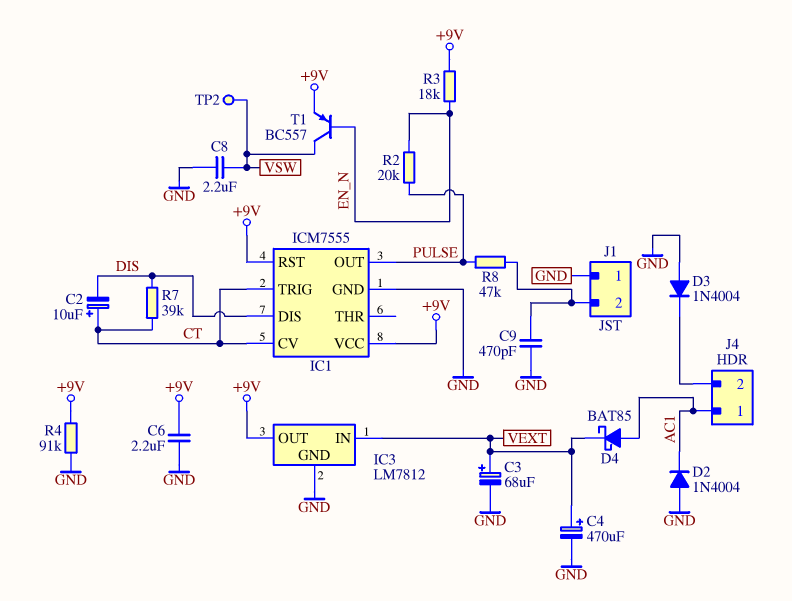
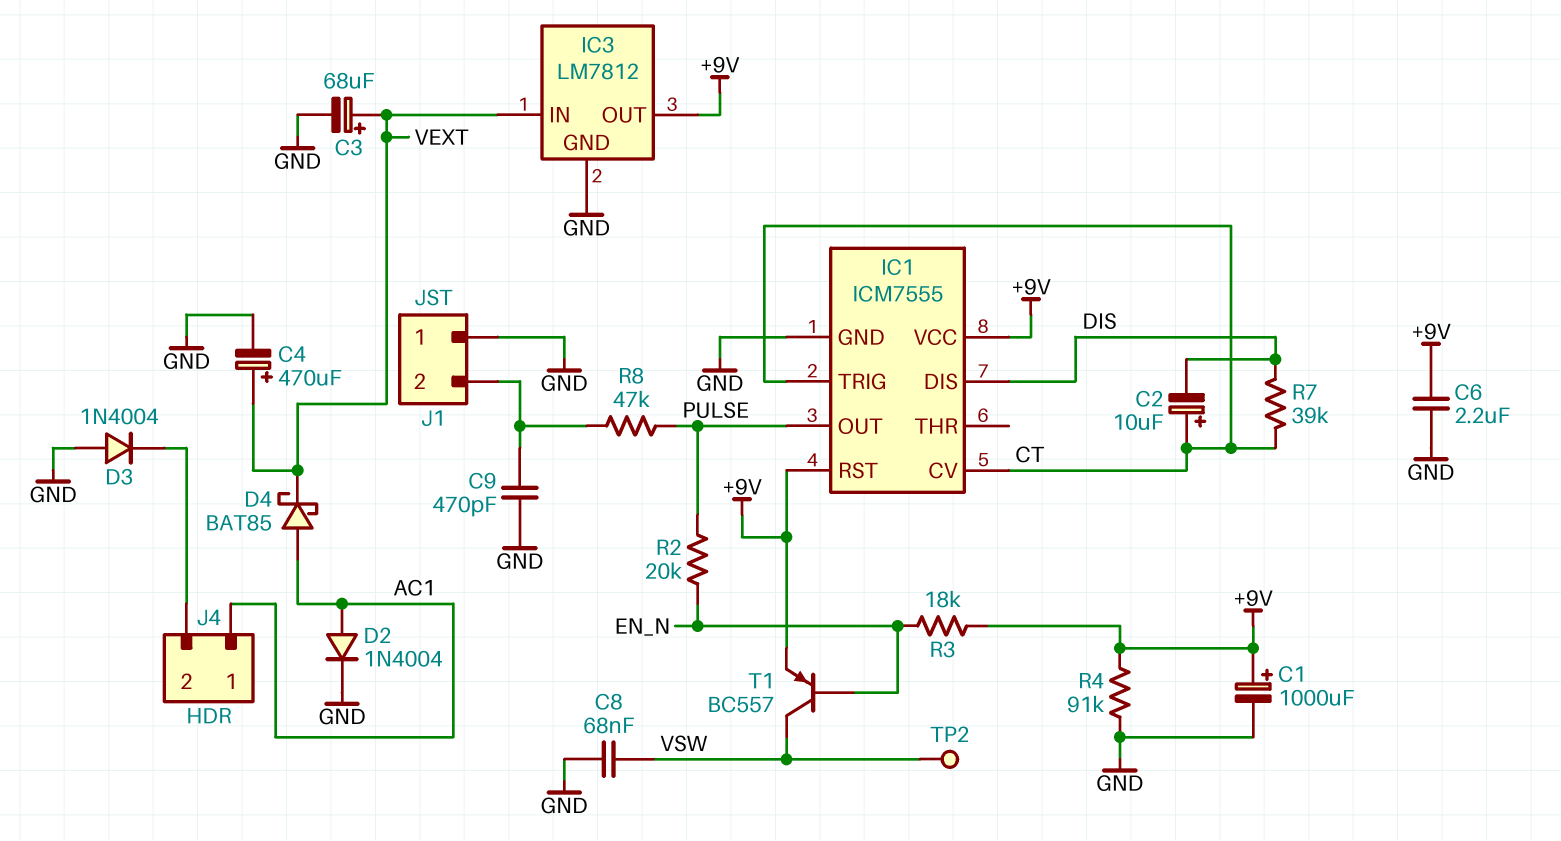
C1: none -> 1000uF (plus +9V, minus GND)
C8: 2.2uF (GND, VSW) -> 68nF (GND, VSW)
D2: diode 1N4004 (A GND, K AC1) -> diode 1N4004 (A AC1, K GND)

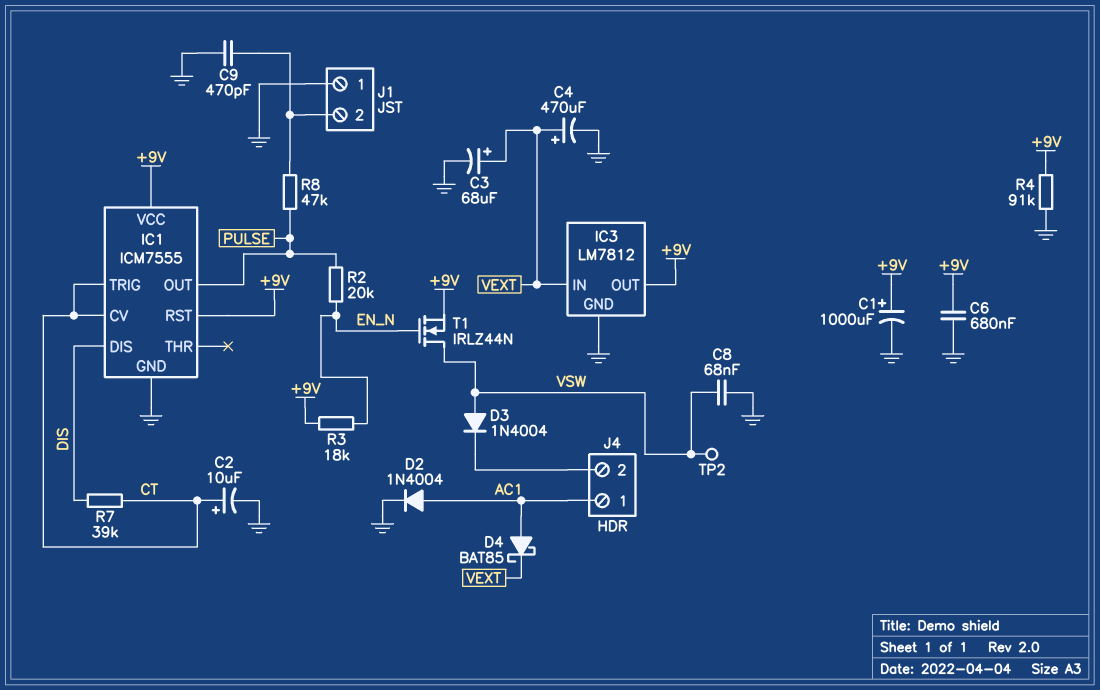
C2: 10uF (plus CT, minus DIS) -> 10uF (plus CT, minus GND)
C6: 2.2uF (+9V, GND) -> 680nF (+9V, GND)
D3: diode 1N4004 (A GND, K J4/2) -> diode 1N4004 (A VSW, K J4/2)
T1: PNP BC557 (B EN_N, C VSW, E +9V) -> NMOS IRLZ44N (G EN_N, D VSW, S +9V)

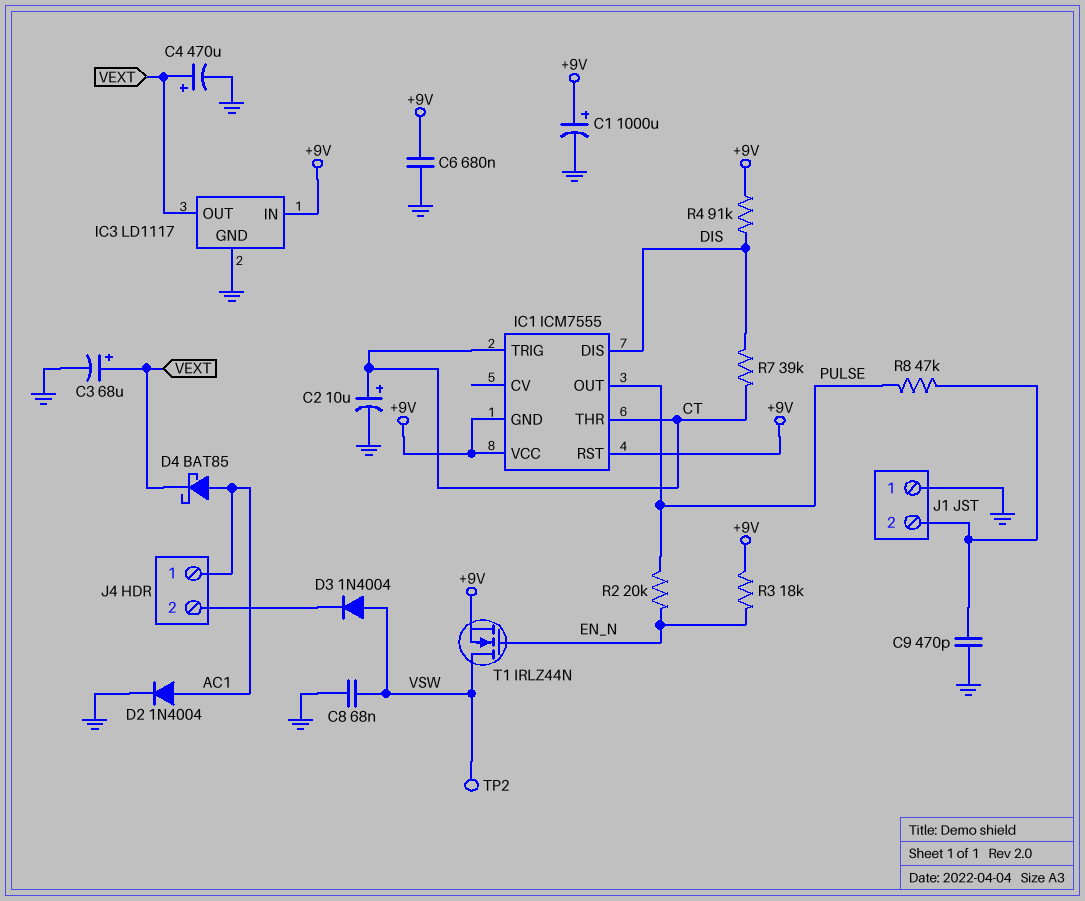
IC1 pin CV: CT -> none
IC1 pin GND: GND -> +9V
IC1 pin THR: none -> CT
IC3: LM7812 -> LD1117
IC3 pin IN: VEXT -> +9V
IC3 pin OUT: +9V -> VEXT
R4: 91k (+9V, GND) -> 91k (+9V, DIS)

